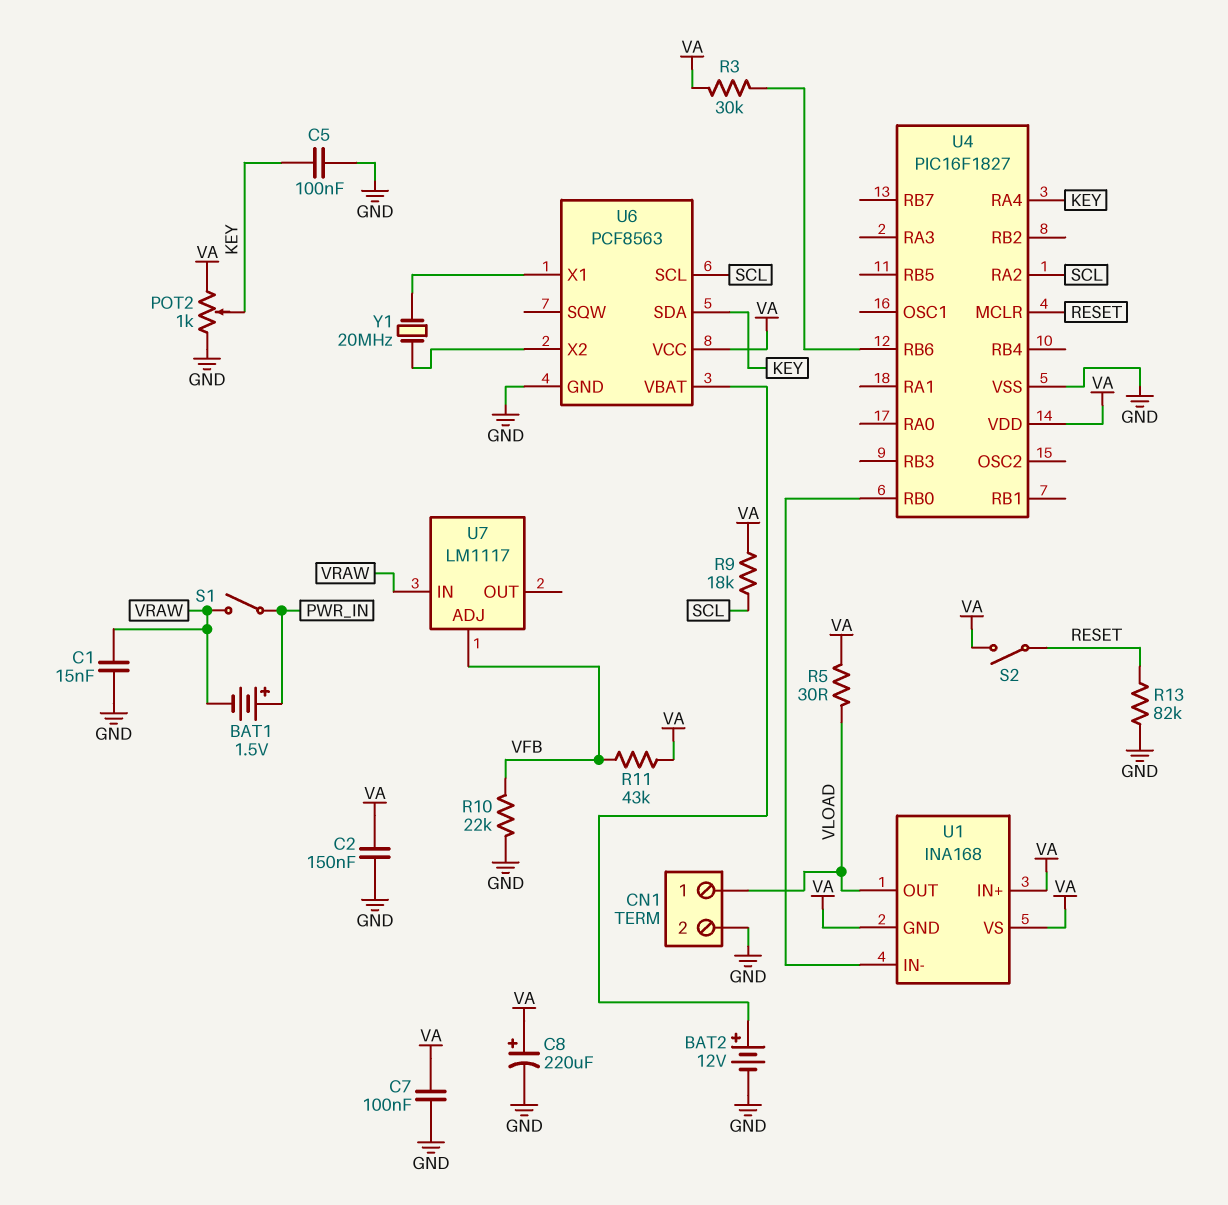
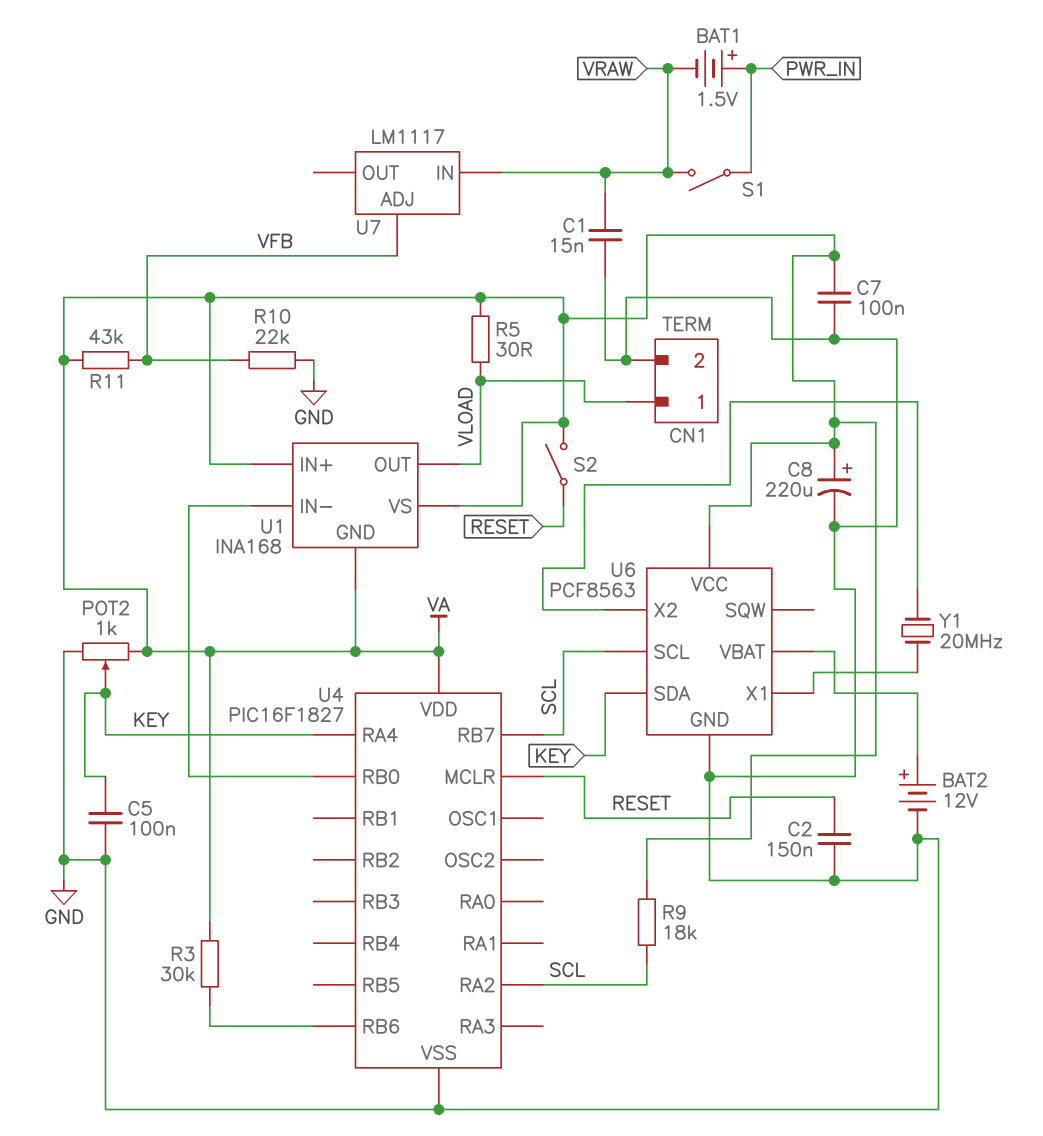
C2: 150nF (GND, VA) -> 150nF (GND, RESET)
R13: 82k (GND, RESET) -> none
U4 pin RB7: none -> SCL

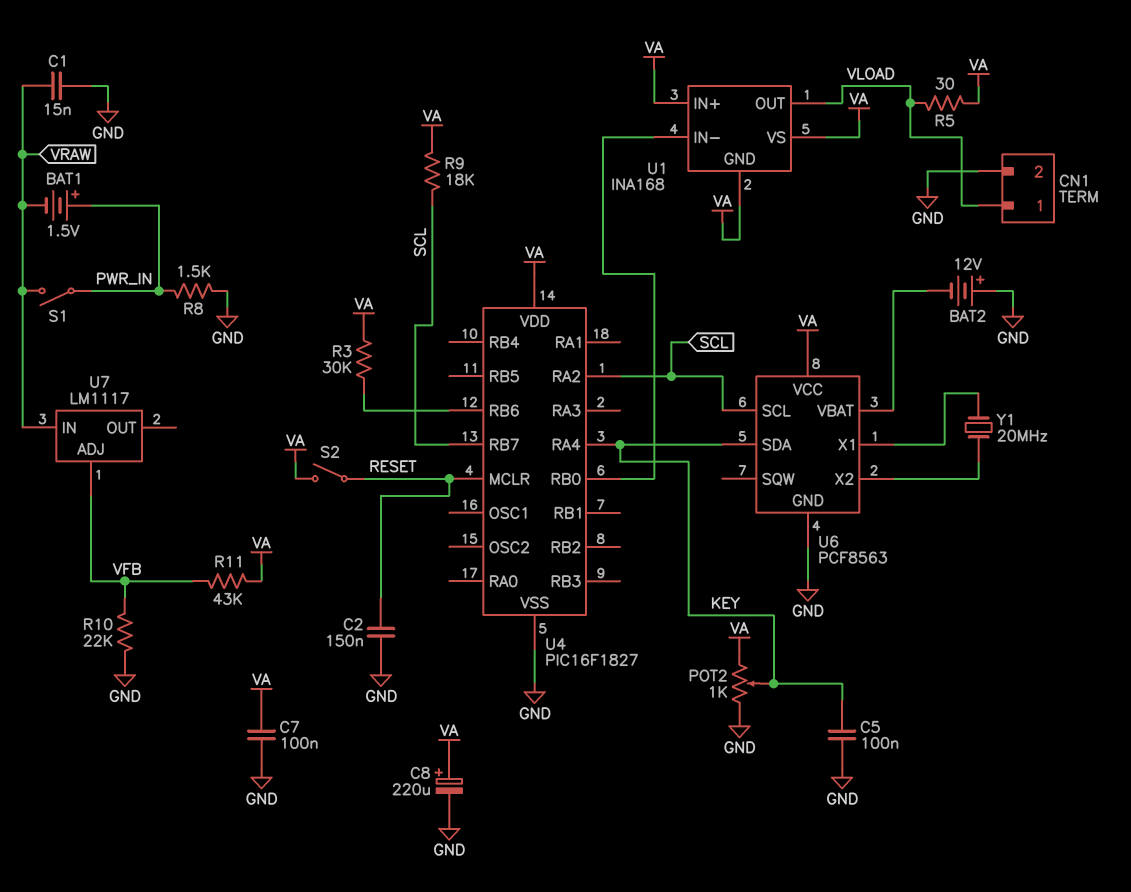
BAT2: 12V (plus U6/VBAT, minus GND) -> 12V (plus GND, minus U6/VBAT)
R8: none -> 1.5k (GND, PWR_IN)

